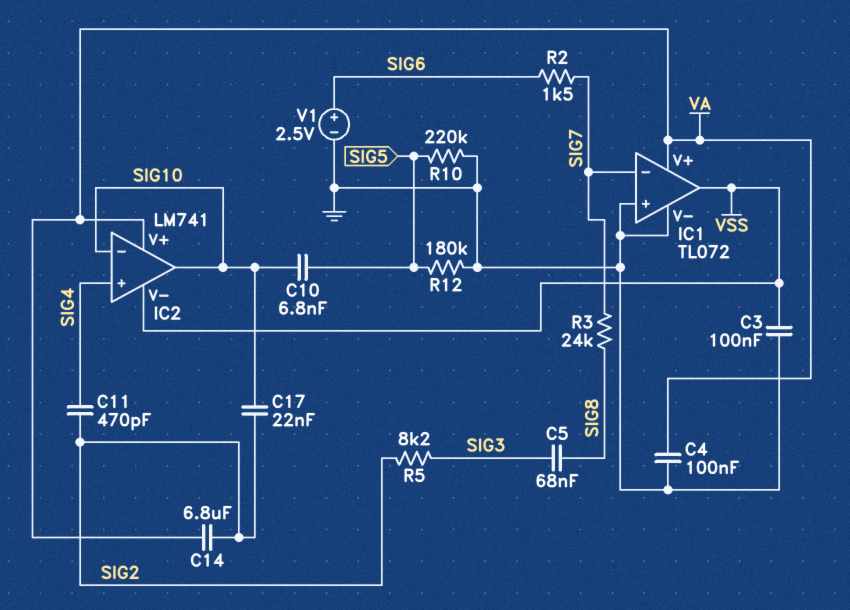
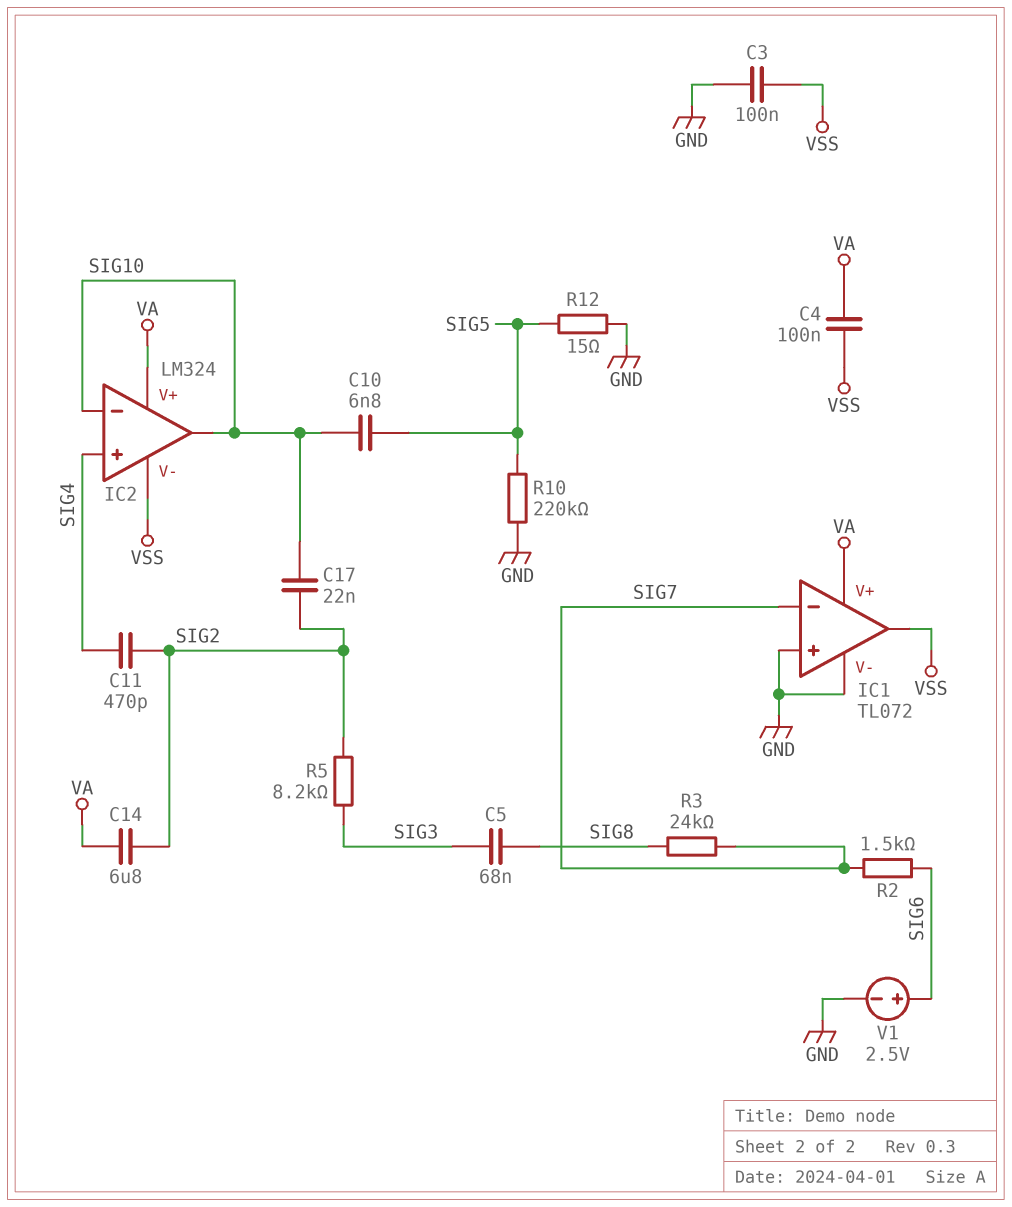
C4: 100nF (GND, VA) -> 100nF (VA, VSS)
IC2: LM741 -> LM324
R12: 180k (GND, SIG5) -> 15 (GND, SIG5)

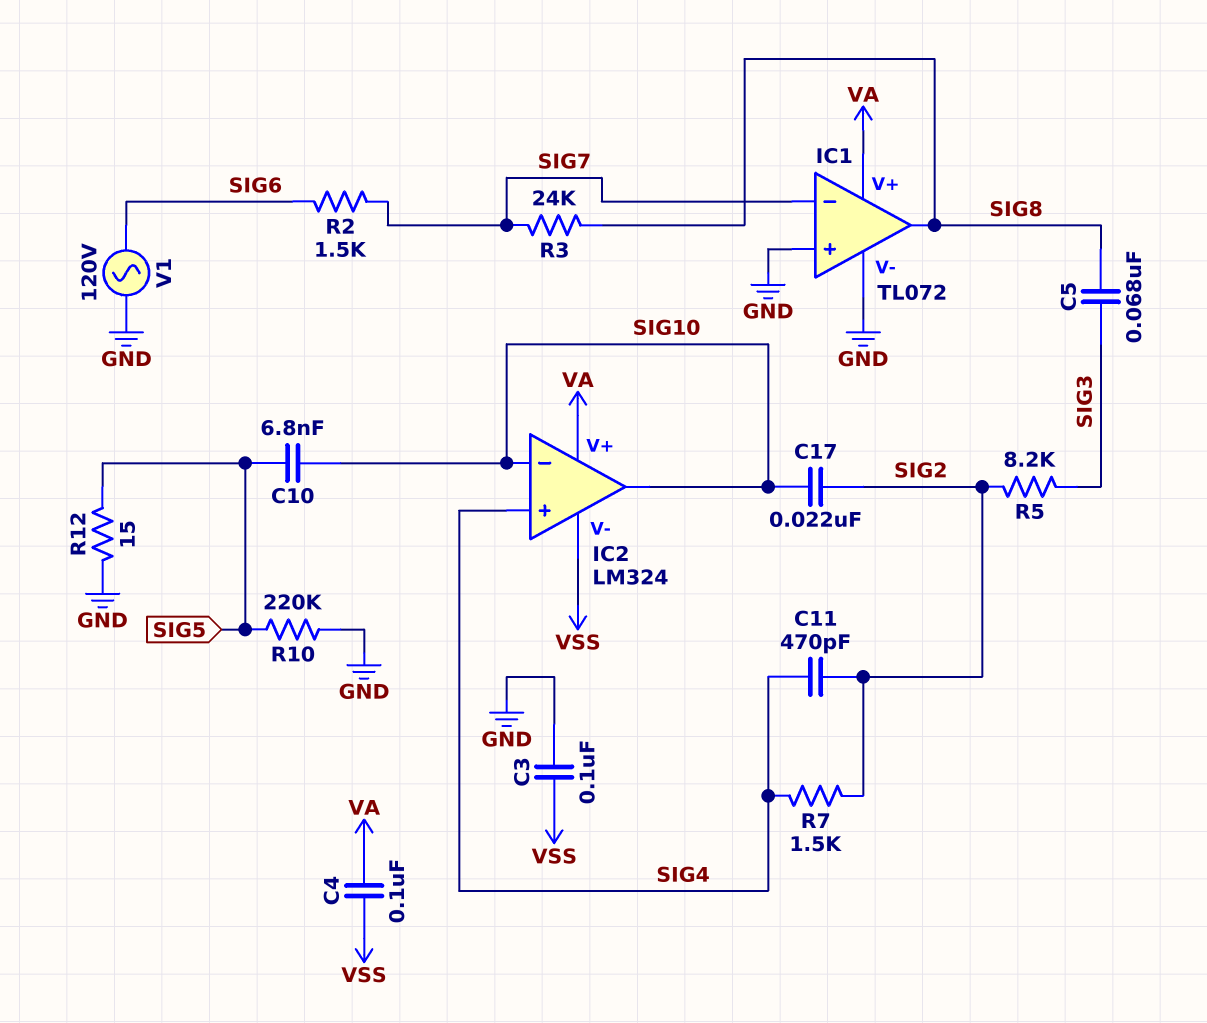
C14: 6.8uF (SIG2, VA) -> none
IC1 pin out: VSS -> SIG8
R7: none -> 1.5k (SIG2, SIG4)
V1: 2.5V (plus SIG6, minus GND) -> AC 120V (GND, SIG6)

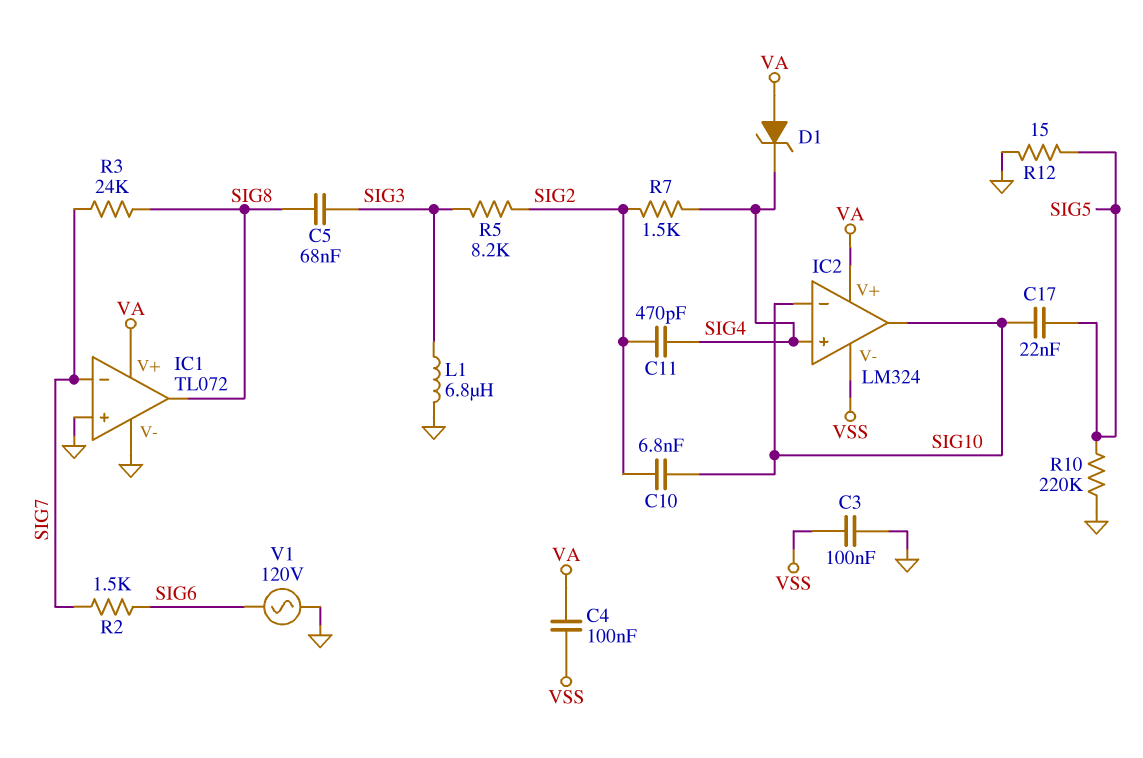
C10: 6.8nF (SIG5, SIG10) -> 6.8nF (SIG2, SIG10)
C17: 22nF (SIG2, SIG10) -> 22nF (SIG5, SIG10)
D1: none -> zener (A VA, K SIG4)
L1: none -> 6.8uH (GND, SIG3)

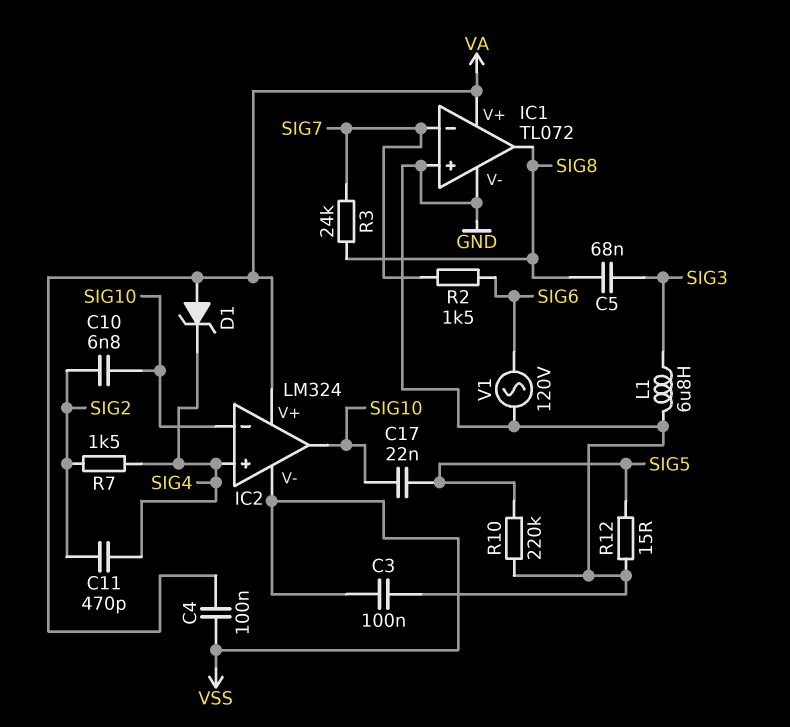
R5: 8.2k (SIG2, SIG3) -> none

